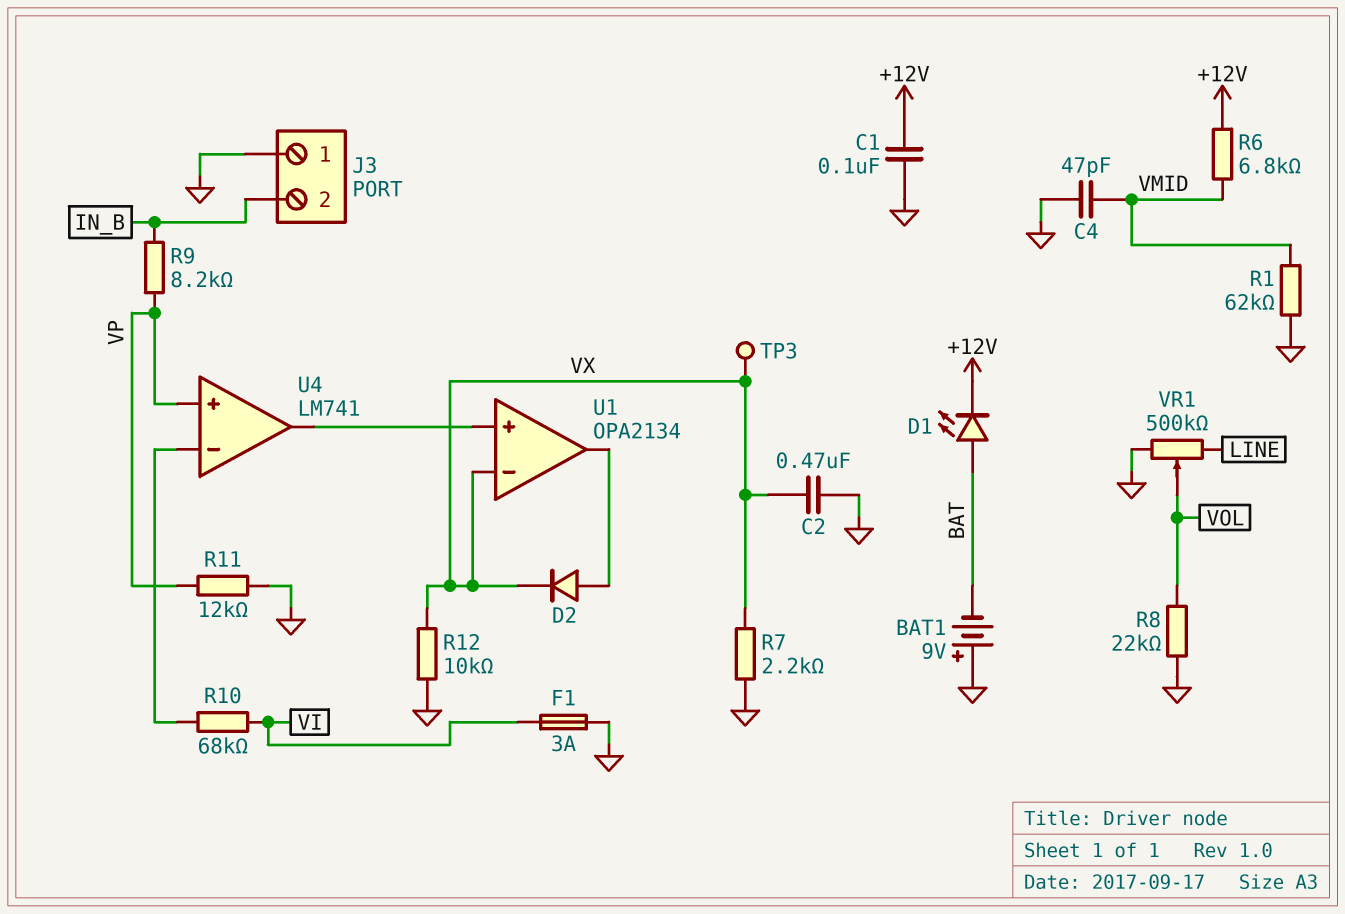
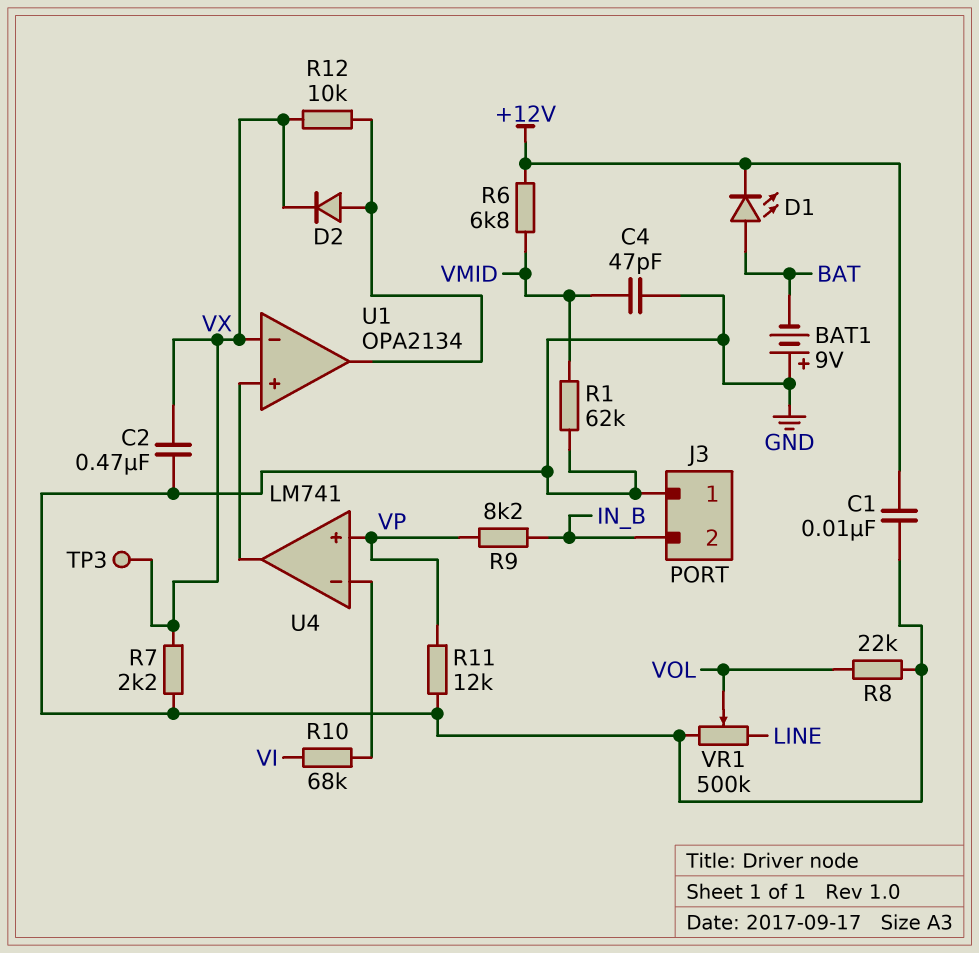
C1: 100nF (+12V, GND) -> 10nF (+12V, GND)
F1: 3A (GND, VI) -> none
R12: 10k (GND, VX) -> 10k (U1/out, VX)

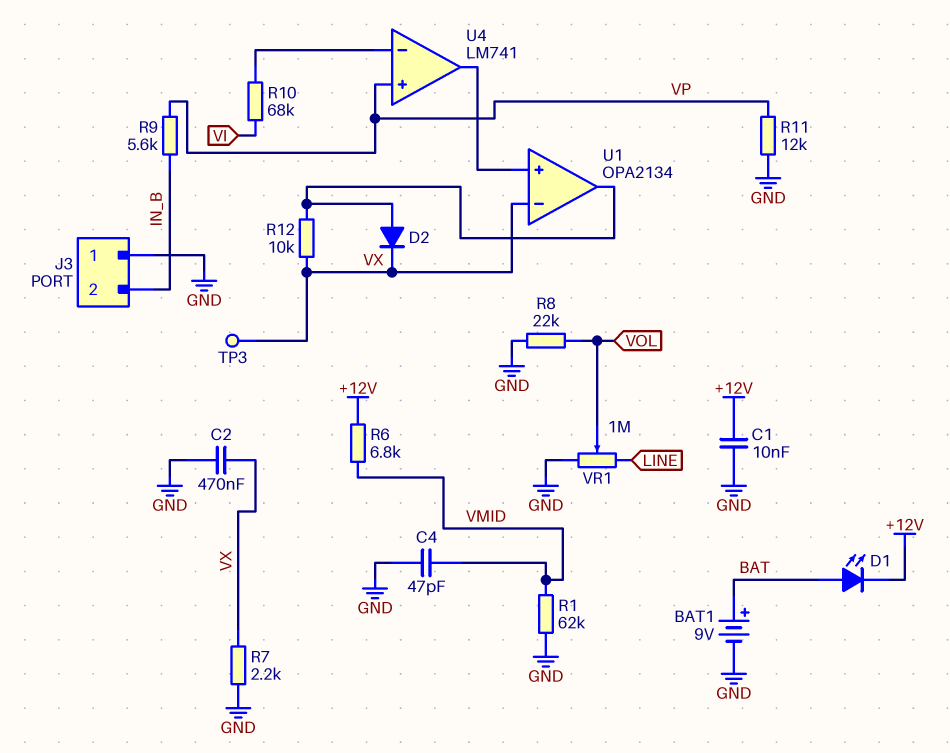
BAT1: 9V (plus GND, minus BAT) -> 9V (plus BAT, minus GND)
R9: 8.2k (IN_B, VP) -> 5.6k (IN_B, VP)
VR1: 500k (GND, LINE, wiper VOL) -> 1M (GND, LINE, wiper VOL)

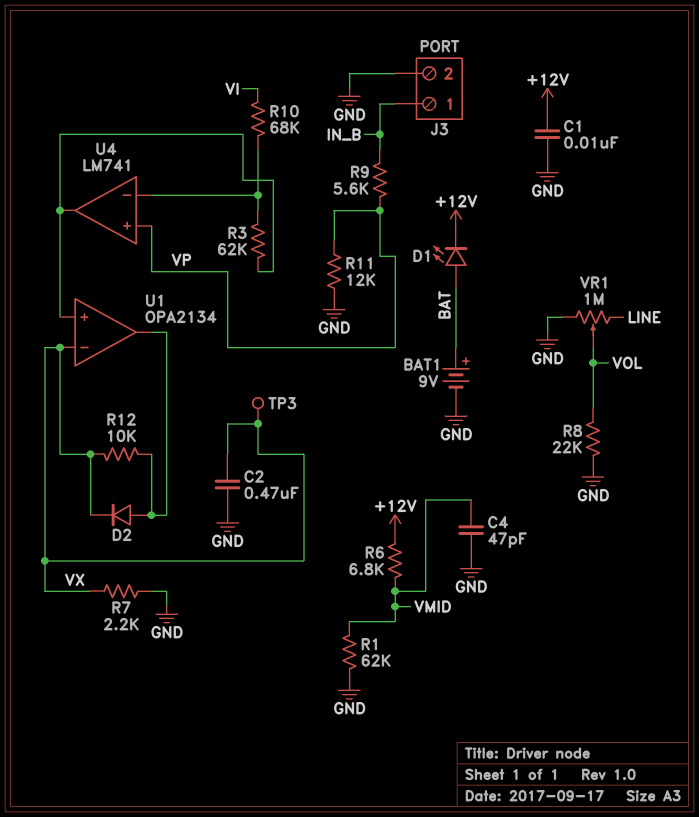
J3 pin 1: GND -> IN_B
J3 pin 2: IN_B -> GND
R3: none -> 62k (U1/in+, U4/in-)

